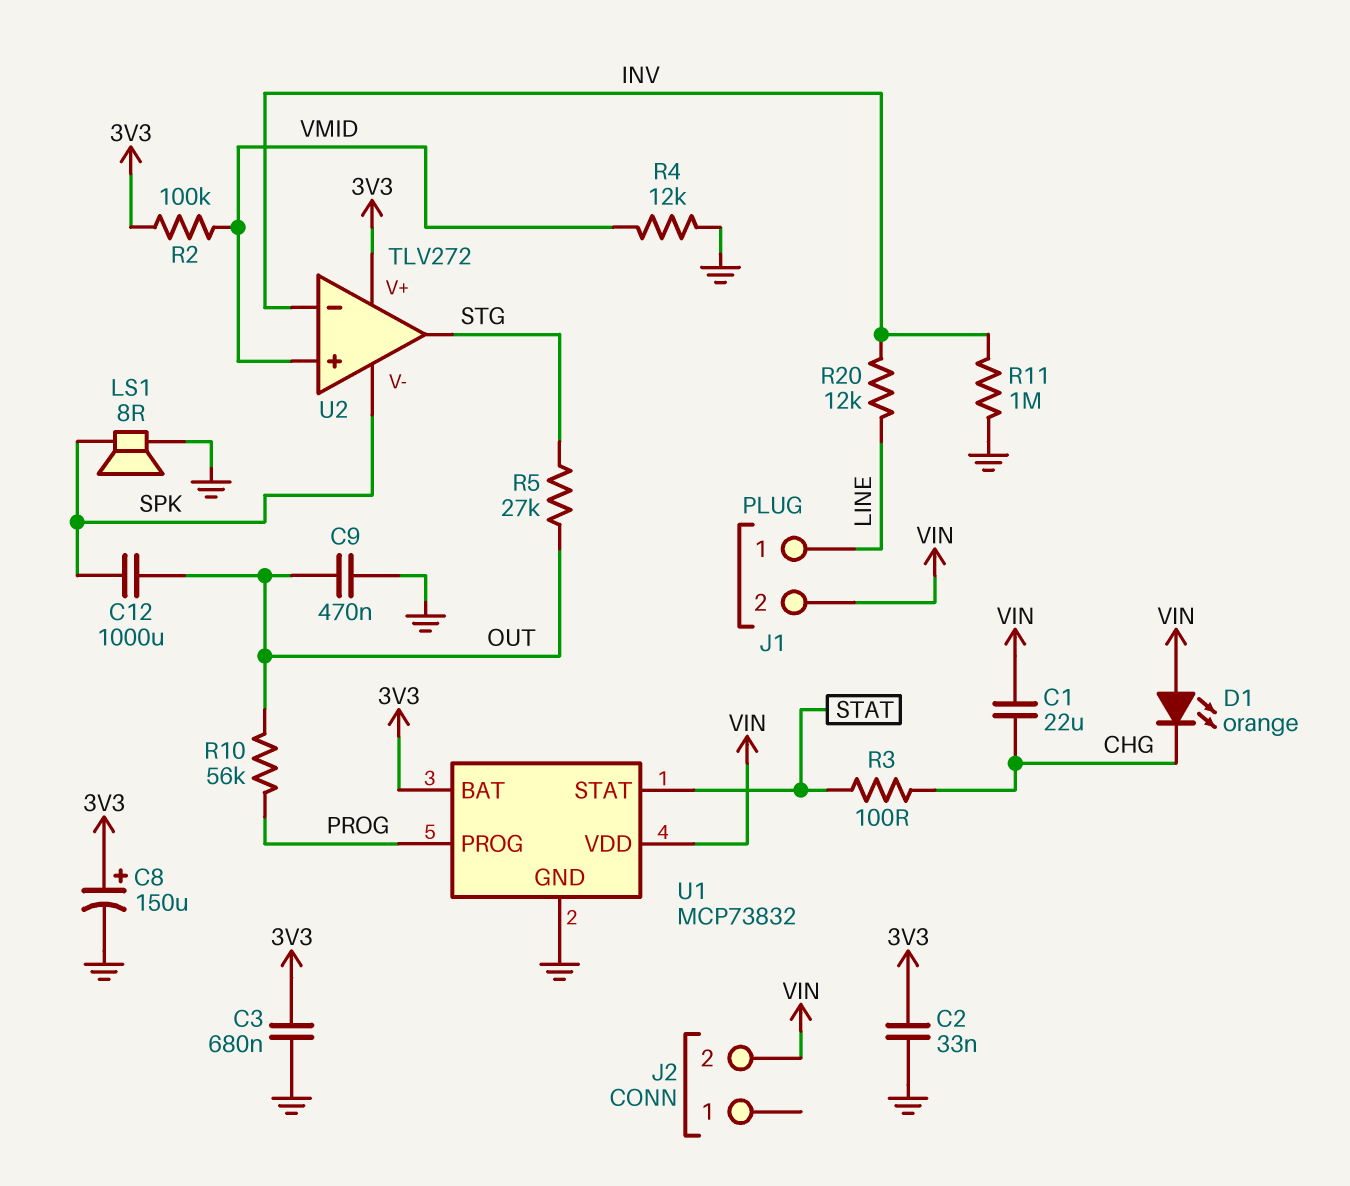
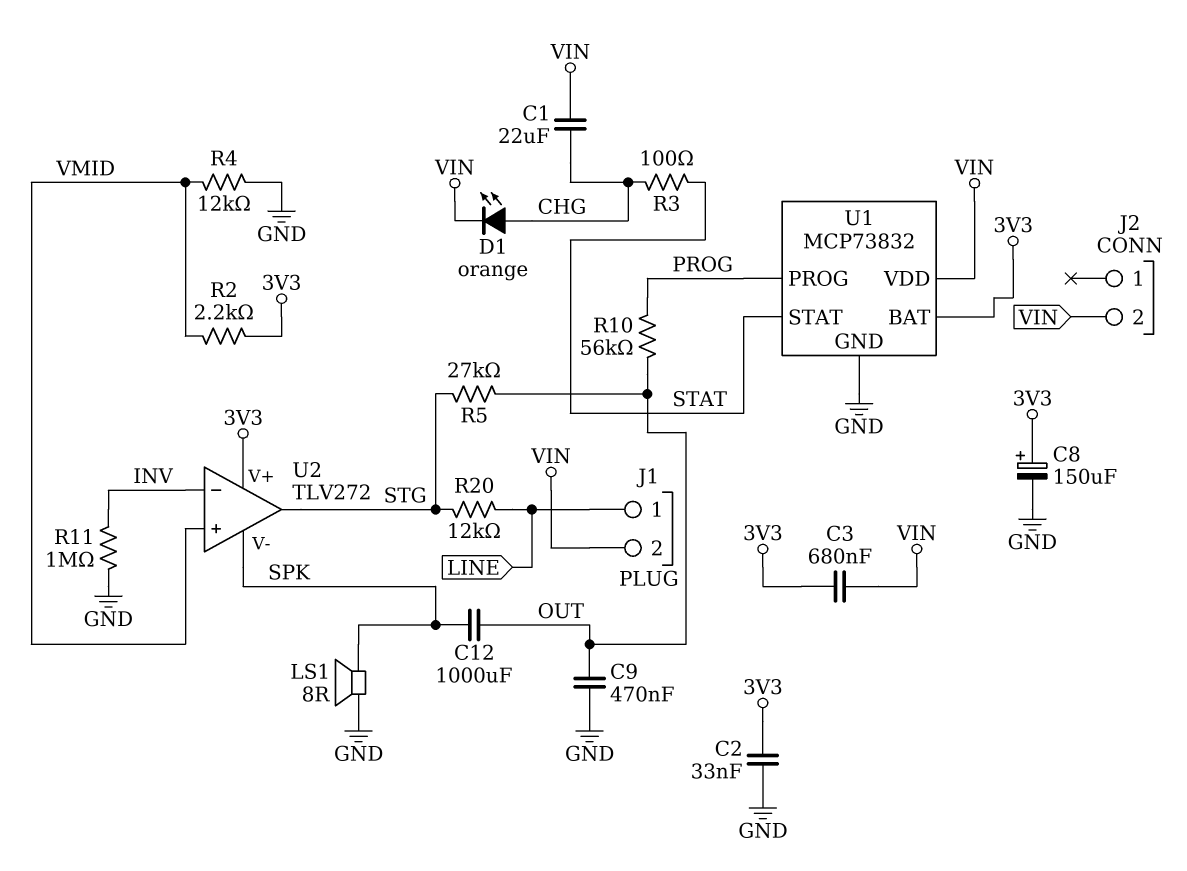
C3: 680nF (3V3, GND) -> 680nF (3V3, VIN)
D1: LED orange (A VIN, K CHG) -> LED orange (A CHG, K VIN)
R2: 100k (3V3, VMID) -> 2.2k (3V3, VMID)
R20: 12k (INV, LINE) -> 12k (LINE, STG)

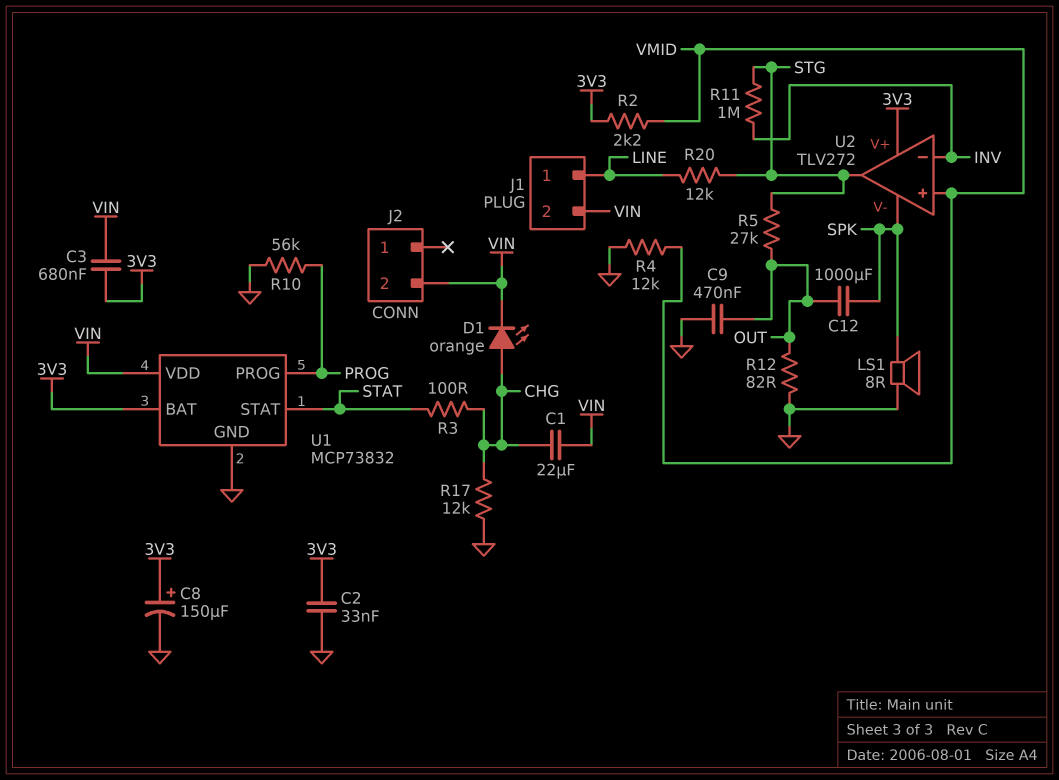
R10: 56k (OUT, PROG) -> 56k (GND, PROG)
R11: 1M (GND, INV) -> 1M (INV, STG)
R12: none -> 82 (GND, OUT)
R17: none -> 12k (CHG, GND)

